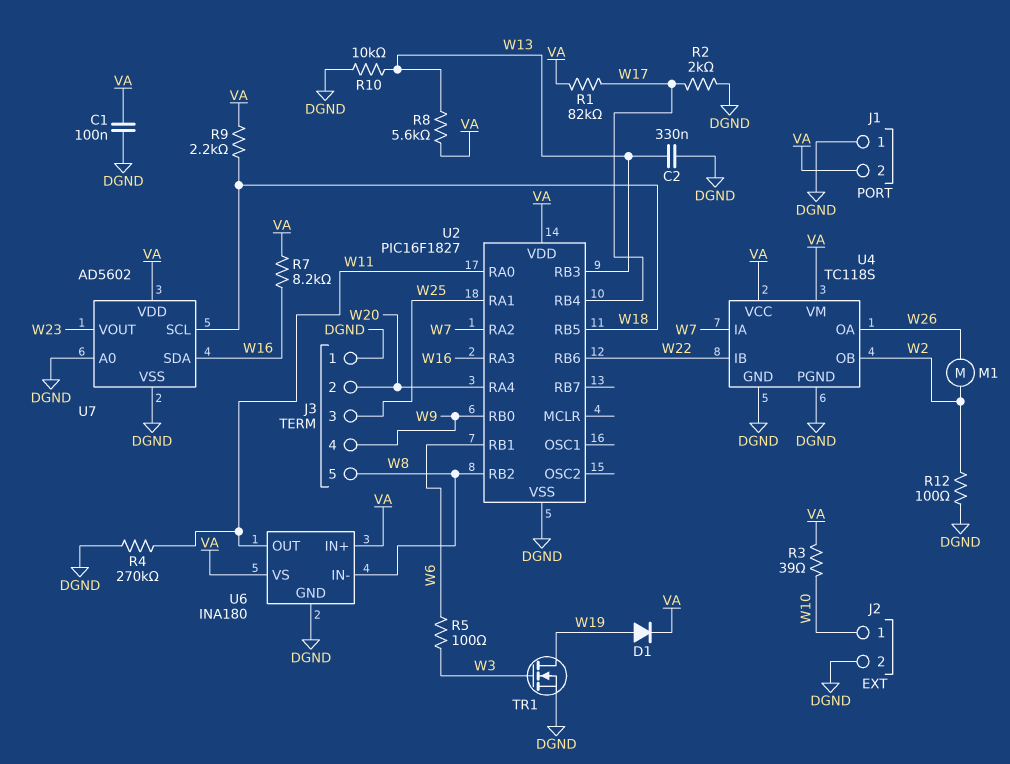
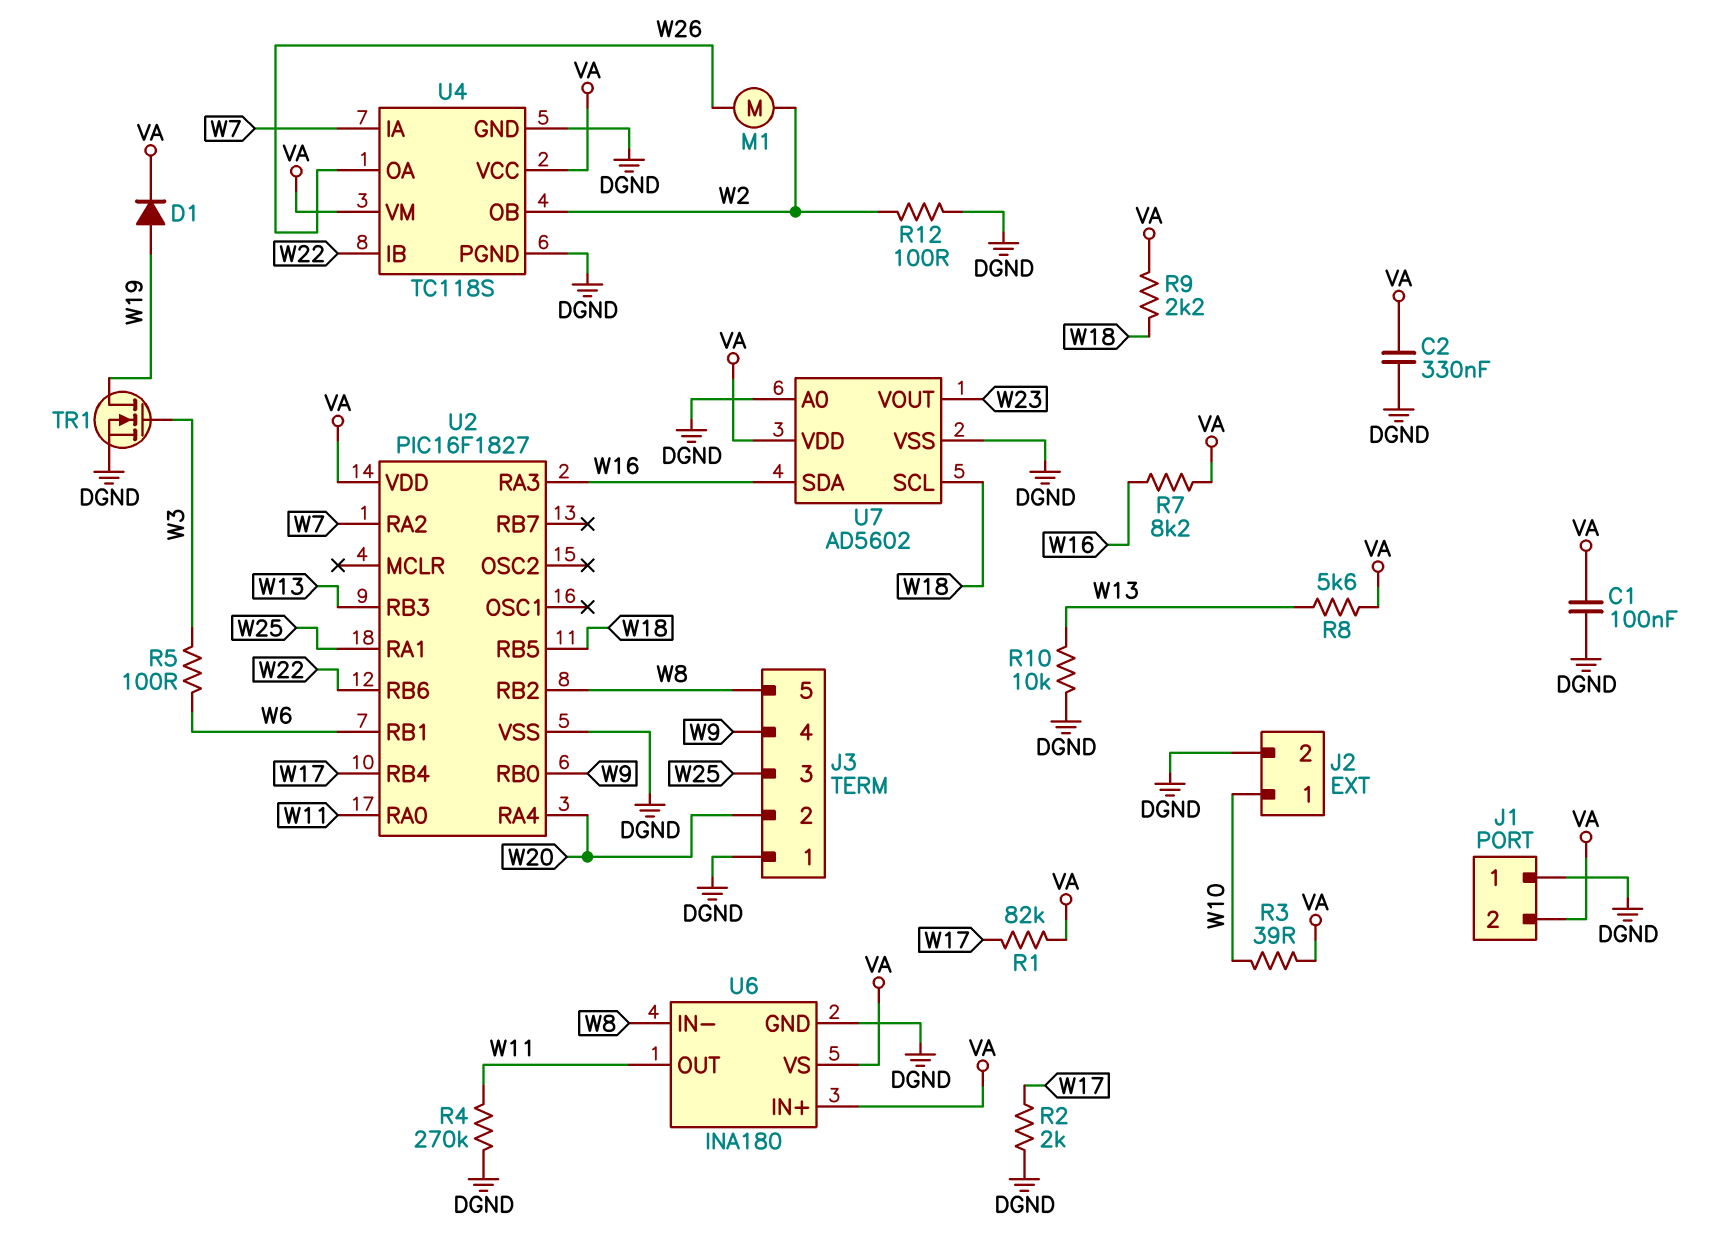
C2: 330nF (DGND, W13) -> 330nF (DGND, VA)

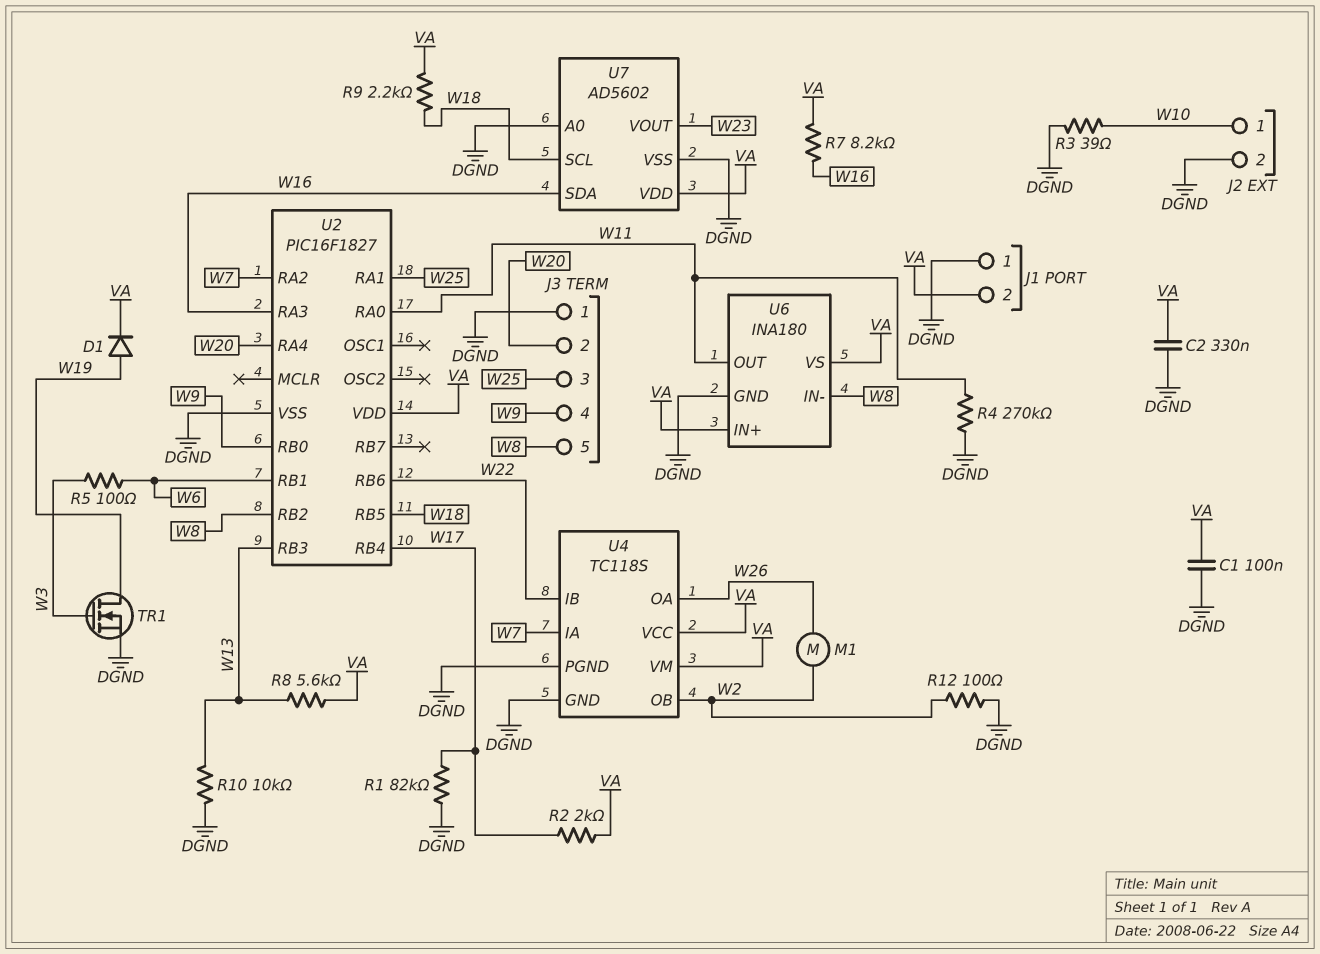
R1: 82k (VA, W17) -> 82k (DGND, W17)
R2: 2k (DGND, W17) -> 2k (VA, W17)
R3: 39 (VA, W10) -> 39 (DGND, W10)

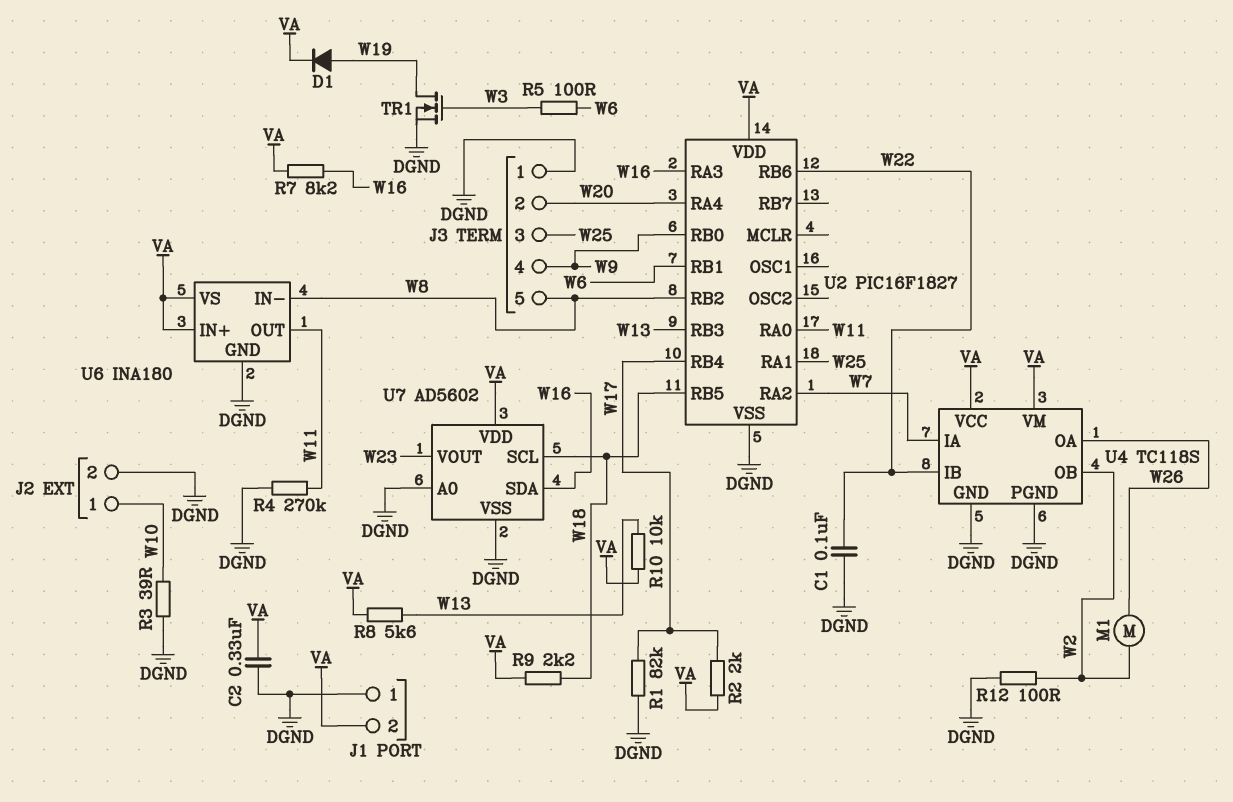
C1: 100nF (DGND, VA) -> 100nF (DGND, W22)
R10: 10k (DGND, W13) -> 10k (VA, W13)

